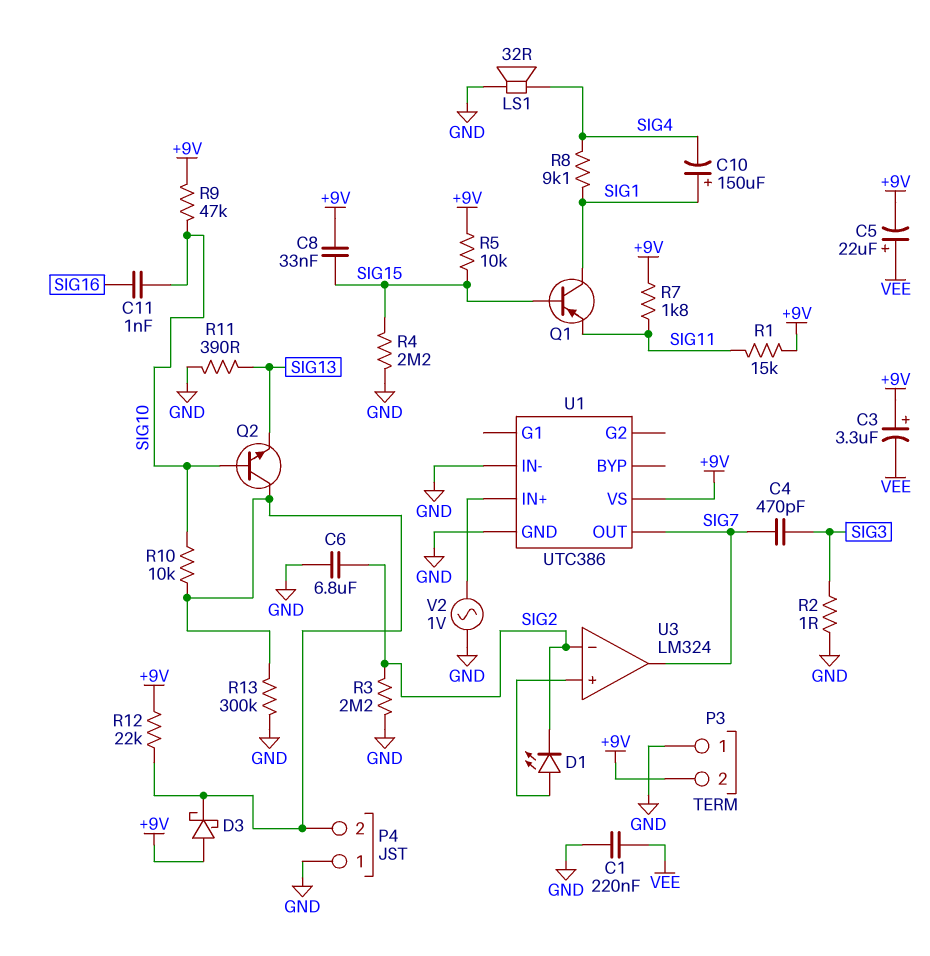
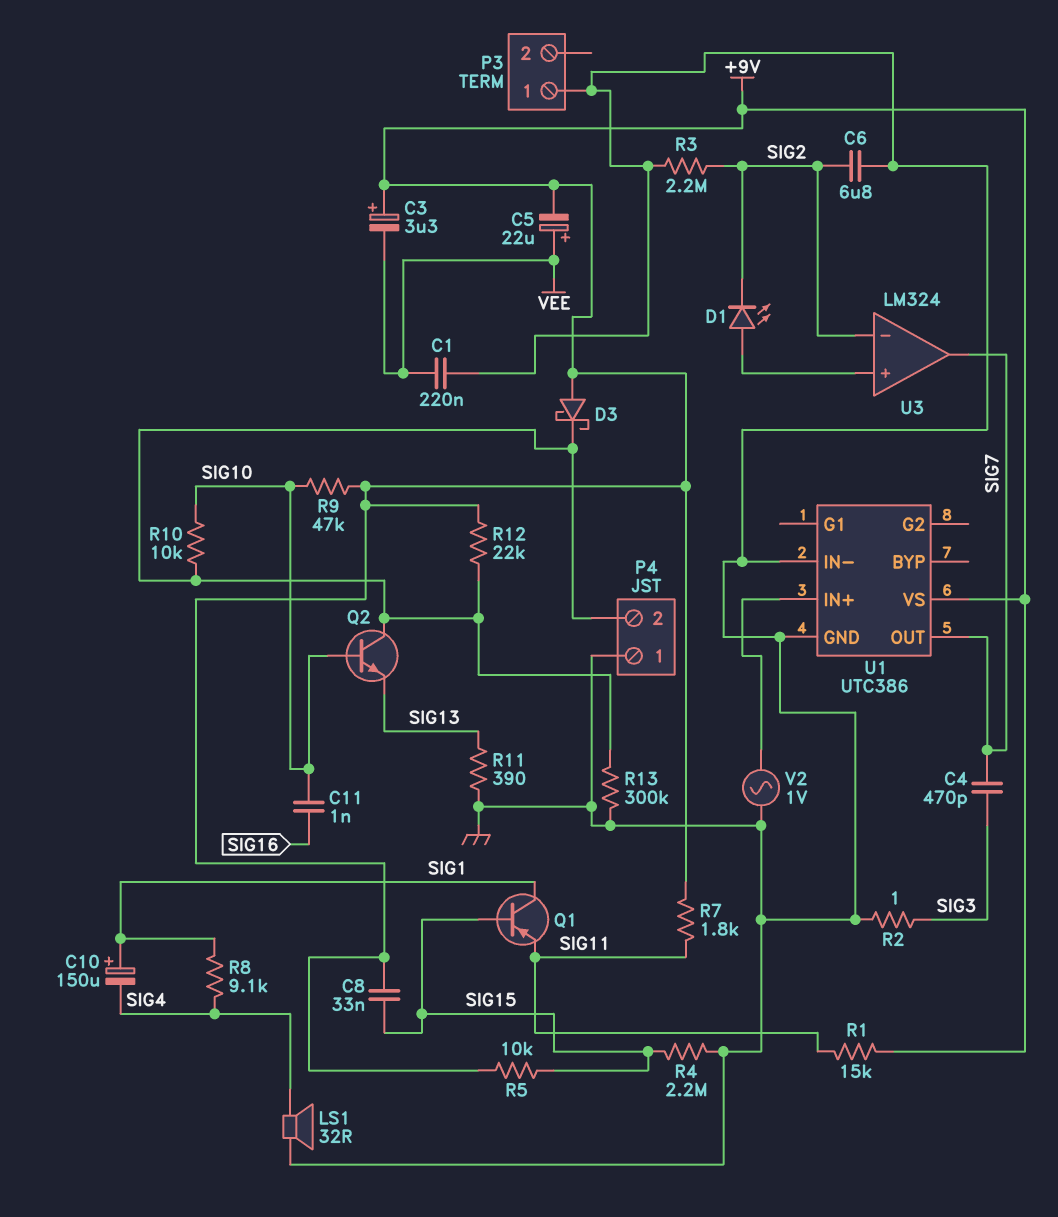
P3 pin 2: +9V -> none

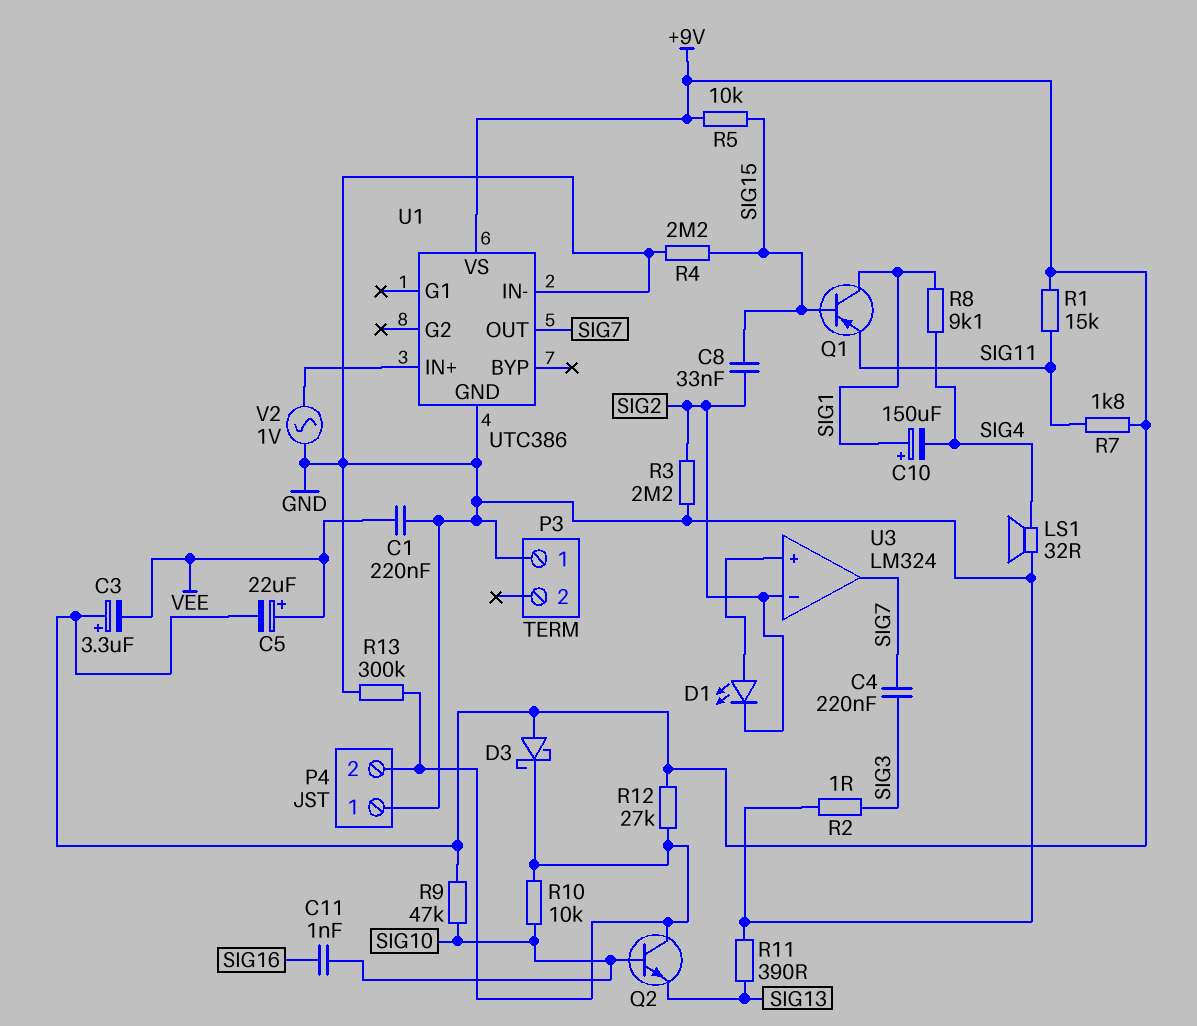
C4: 470pF (SIG3, SIG7) -> 220nF (SIG3, SIG7)
C6: 6.8uF (GND, SIG2) -> none
C8: 33nF (+9V, SIG15) -> 33nF (SIG2, SIG15)
R12: 22k (+9V, P4/2) -> 27k (+9V, P4/2)

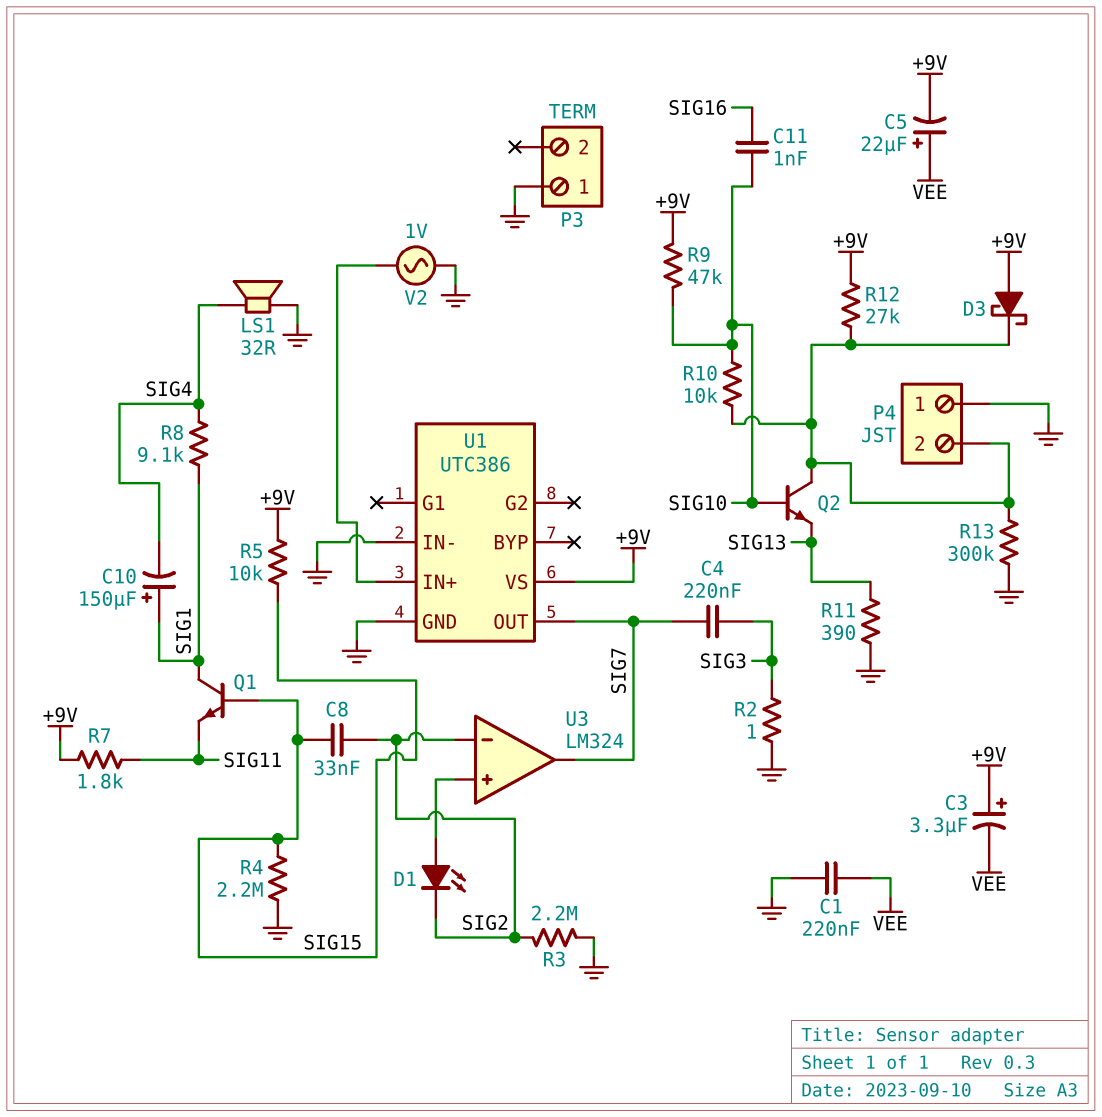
Q1: PNP (B SIG15, C SIG1, E SIG11) -> NPN (B SIG15, C SIG1, E SIG11)
R1: 15k (+9V, SIG11) -> none

